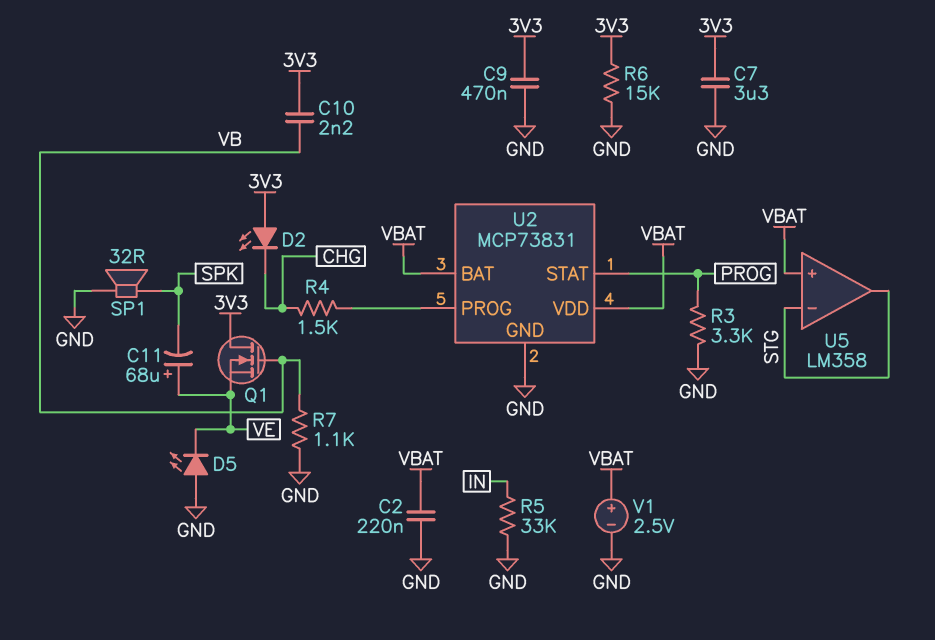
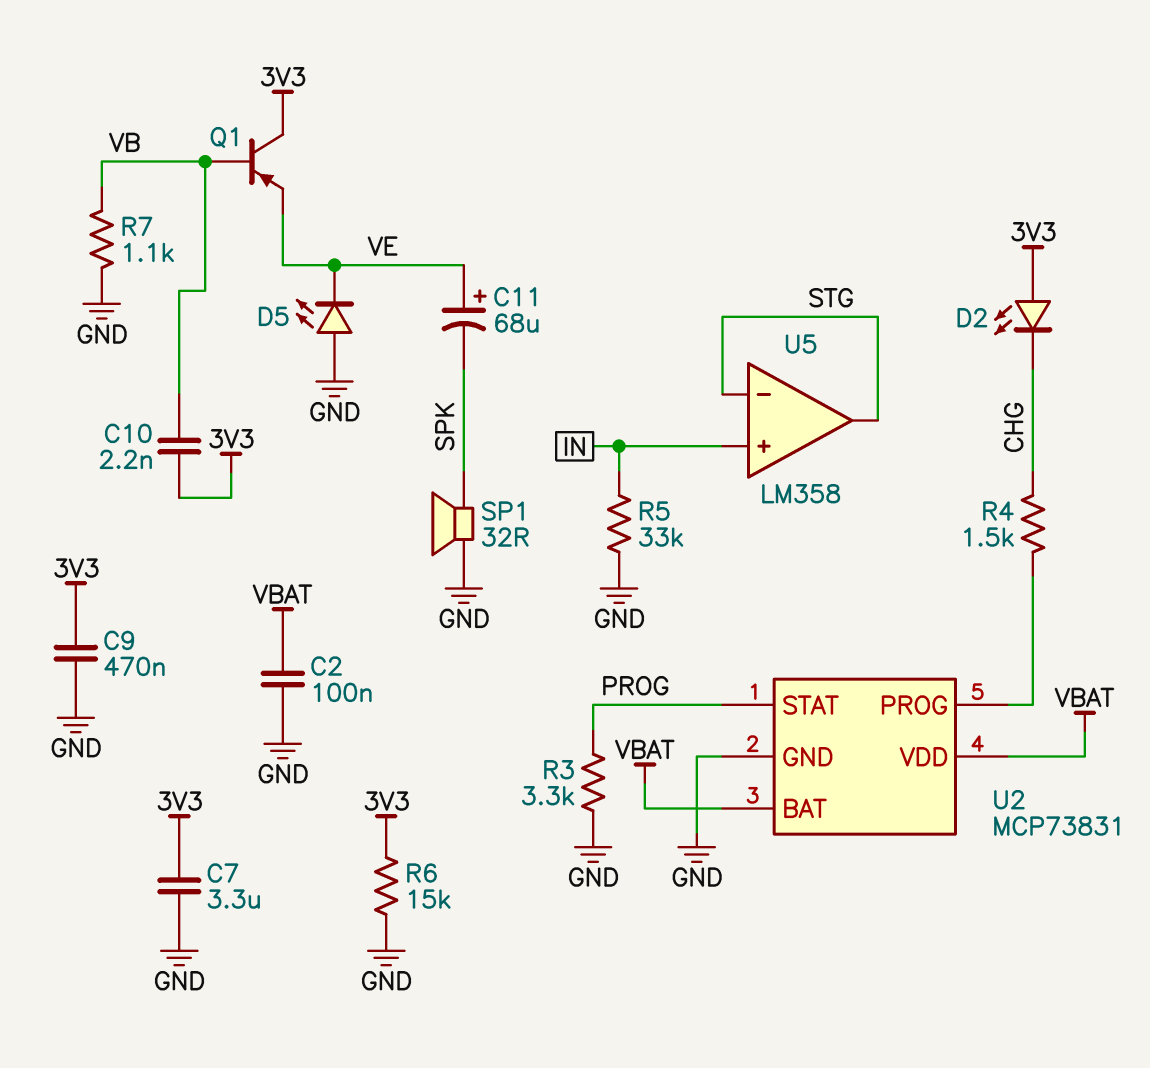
C2: 220nF (GND, VBAT) -> 100nF (GND, VBAT)
Q1: NMOS (G VB, D 3V3, S VE) -> PNP (B VB, C 3V3, E VE)
U5 pin in+: VBAT -> IN
V1: 2.5V (plus VBAT, minus GND) -> none

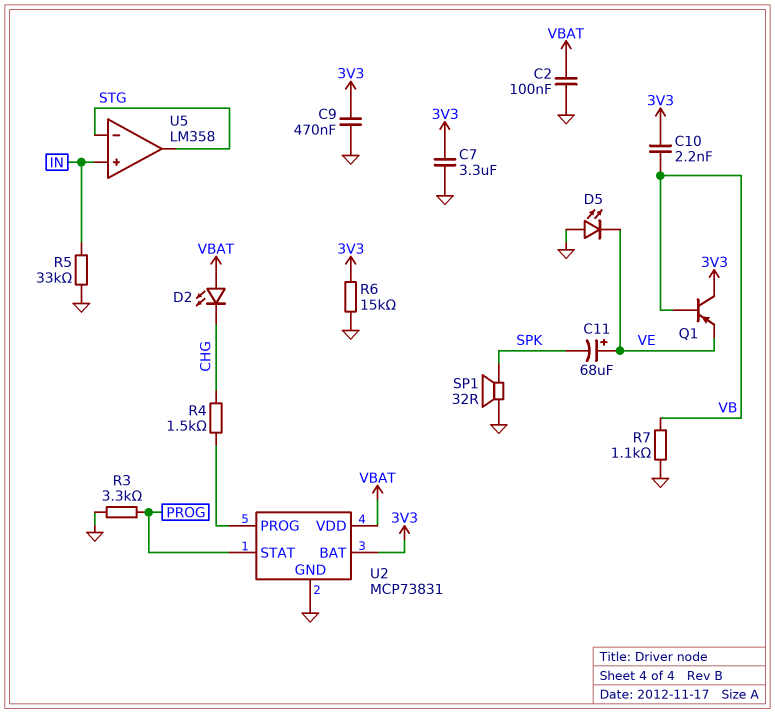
D2: LED (A 3V3, K CHG) -> LED (A VBAT, K CHG)
U2 pin BAT: VBAT -> 3V3

